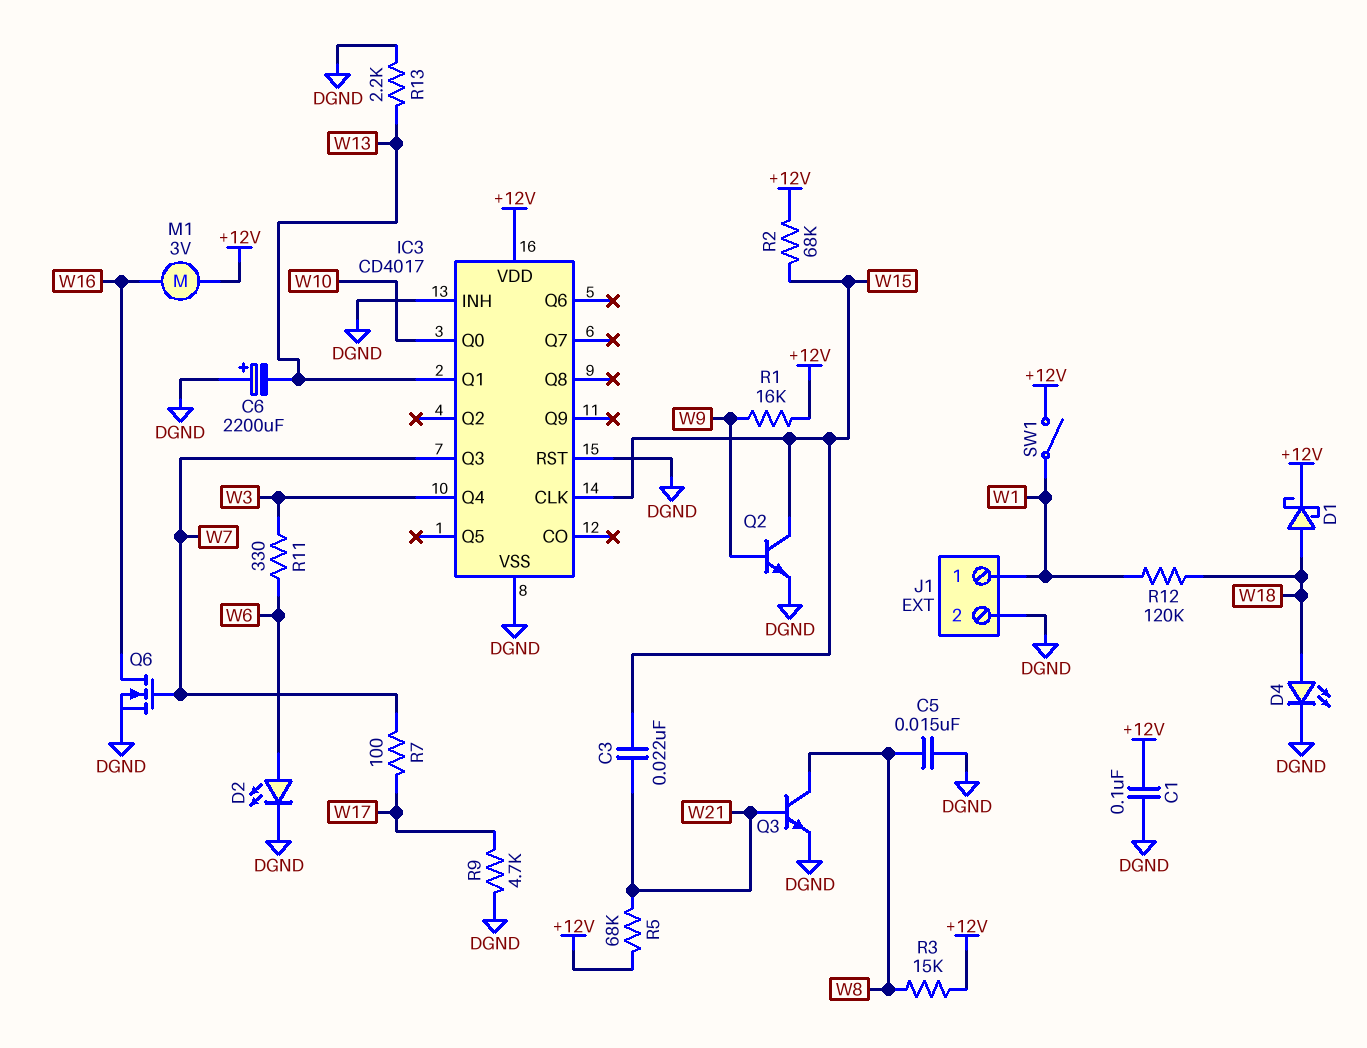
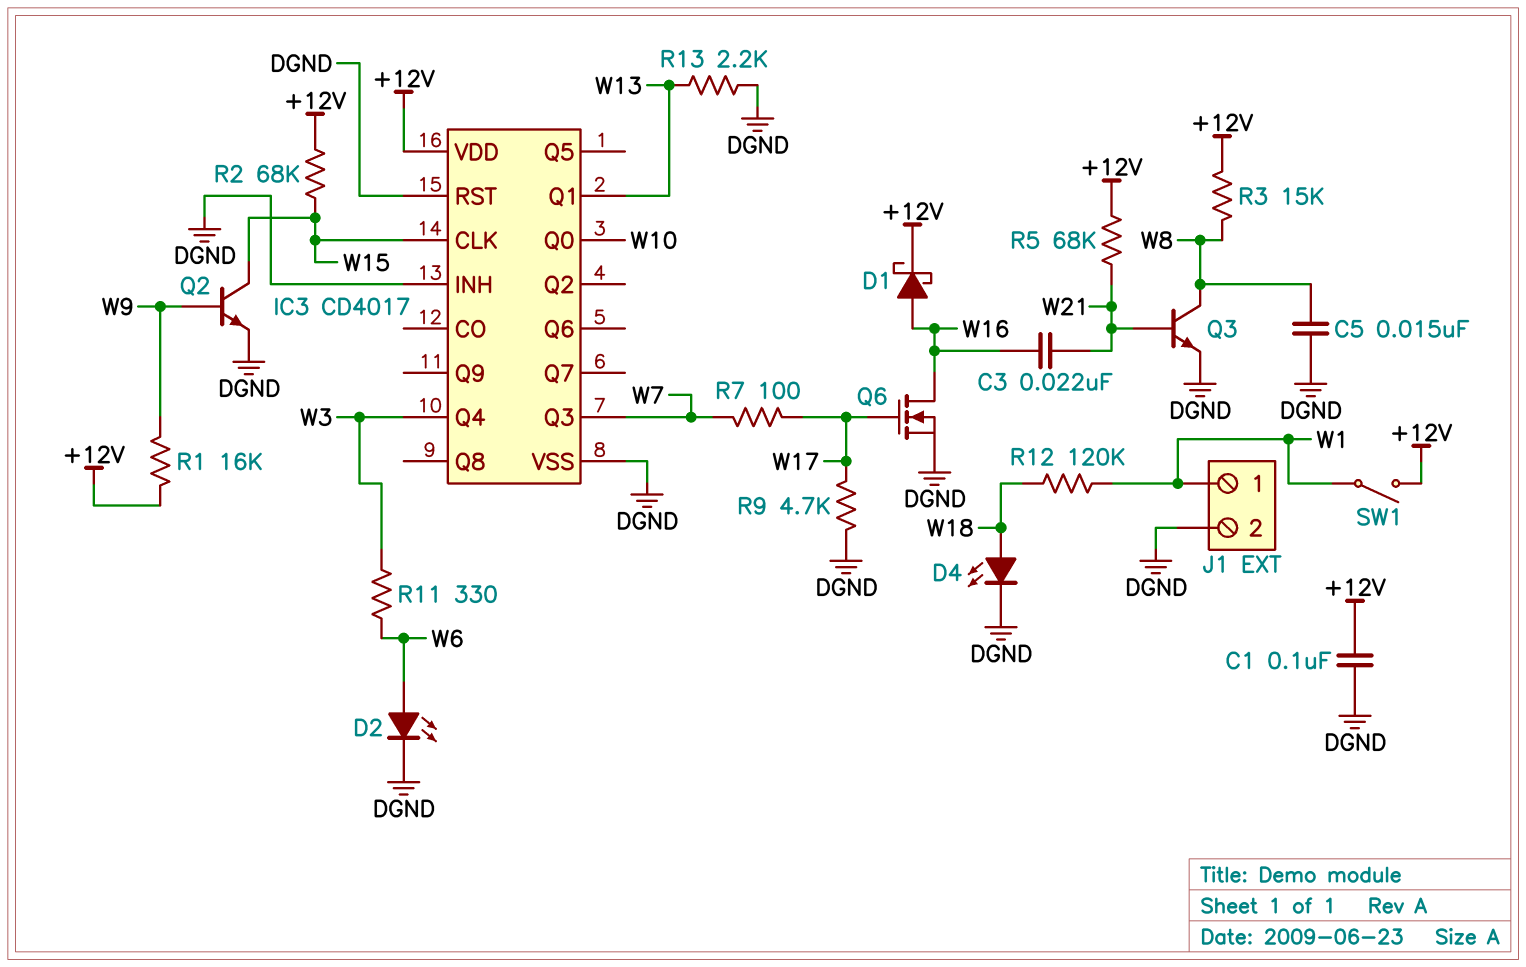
C3: 22nF (W15, W21) -> 22nF (W16, W21)
C6: 2200uF (plus DGND, minus W13) -> none
D1: schottky (A W18, K +12V) -> schottky (A W16, K +12V)
M1: motor 3V (+12V, W16) -> none
Q6: NMOS (G W7, D W16, S DGND) -> NMOS (G W17, D W16, S DGND)

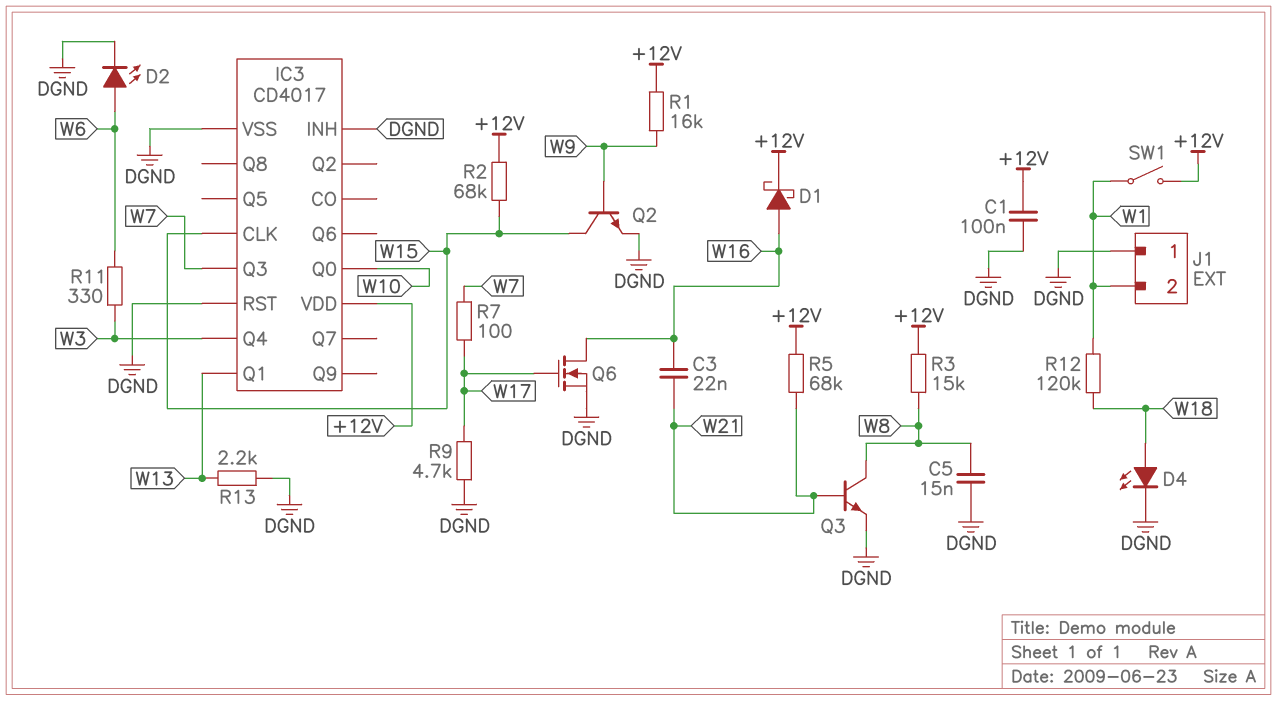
J1 pin 1: W1 -> DGND
J1 pin 2: DGND -> W1

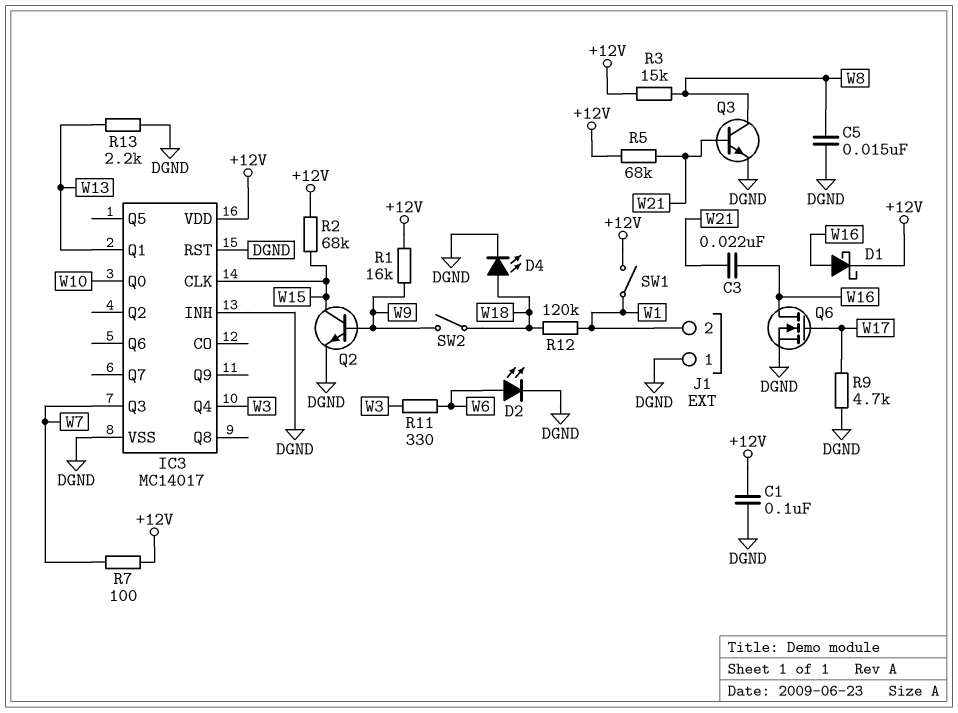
IC3: CD4017 -> MC14017
R7: 100 (W7, W17) -> 100 (+12V, W7)
SW2: none -> switch (W9, W18)

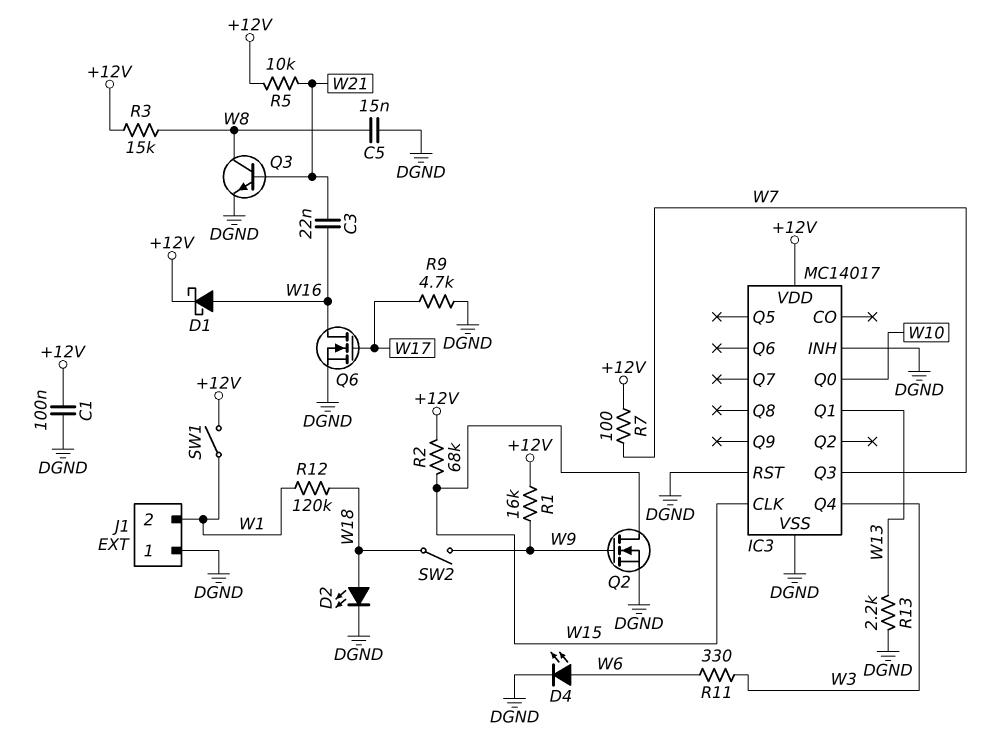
D2: LED (A W6, K DGND) -> LED (A W18, K DGND)
D4: LED (A W18, K DGND) -> LED (A W6, K DGND)
Q2: NPN (B W9, C W15, E DGND) -> NMOS (G W9, D W15, S DGND)
R5: 68k (+12V, W21) -> 10k (+12V, W21)

